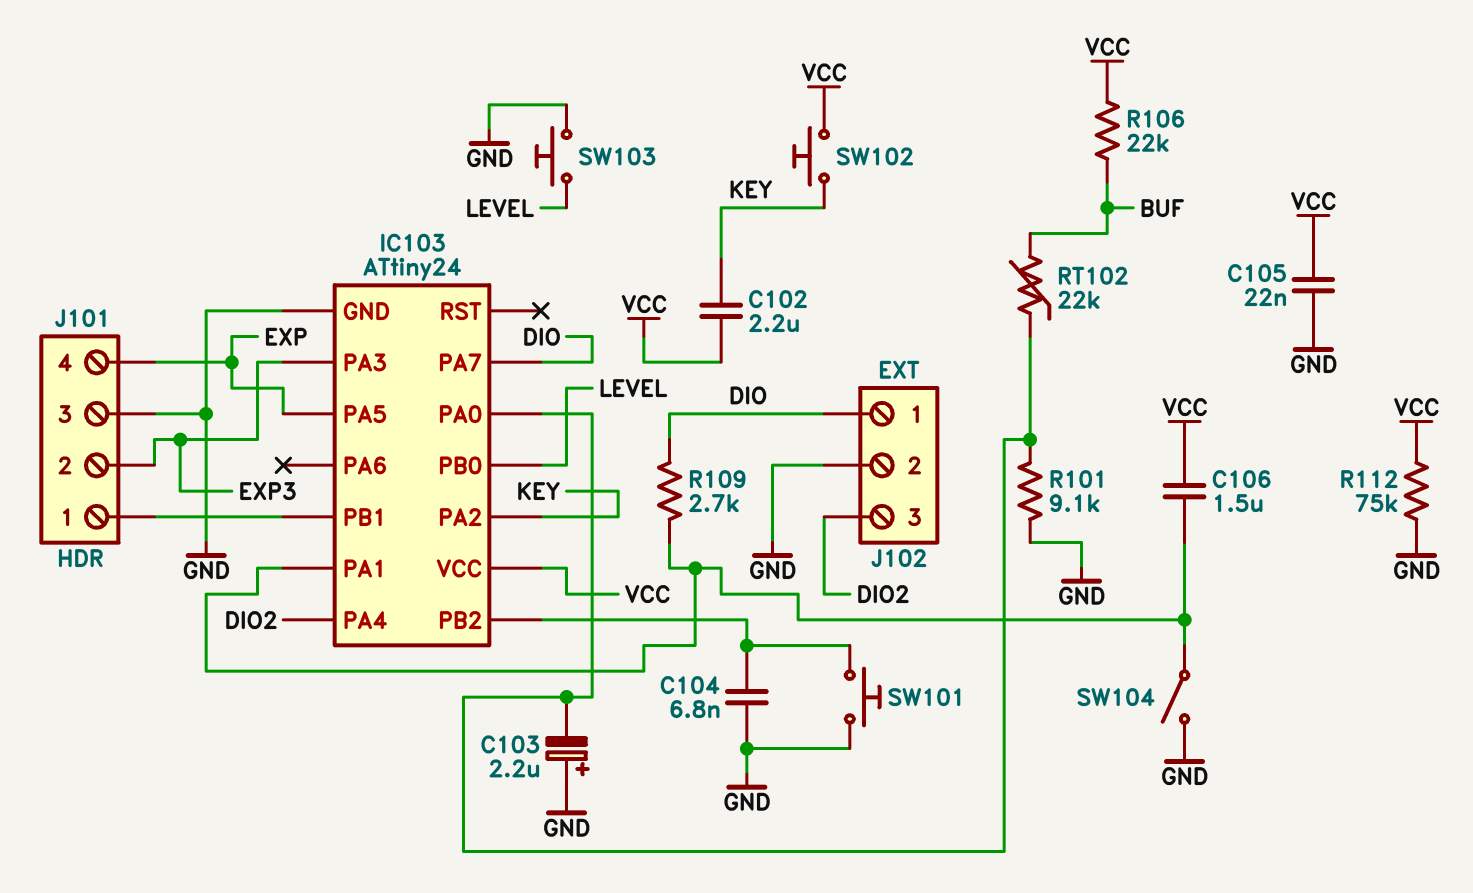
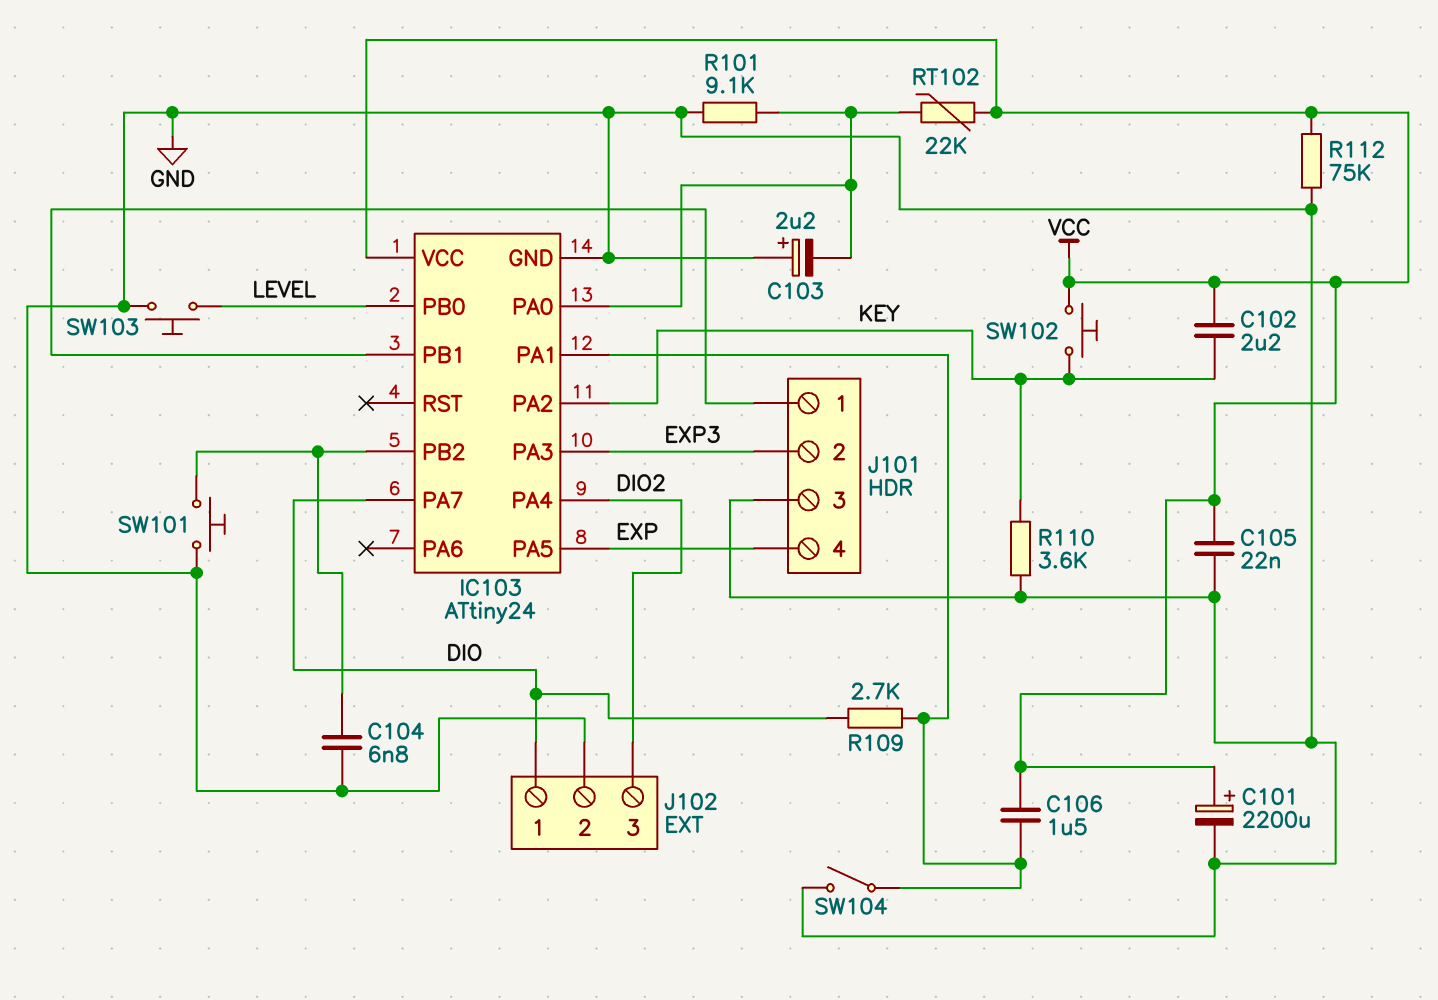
C101: none -> 2200uF (plus VCC, minus GND)
R106: 22k (BUF, VCC) -> none
R110: none -> 3.6k (GND, KEY)
RT102: 22k (BUF, IC103/PA0) -> 22k (IC103/PA0, VCC)

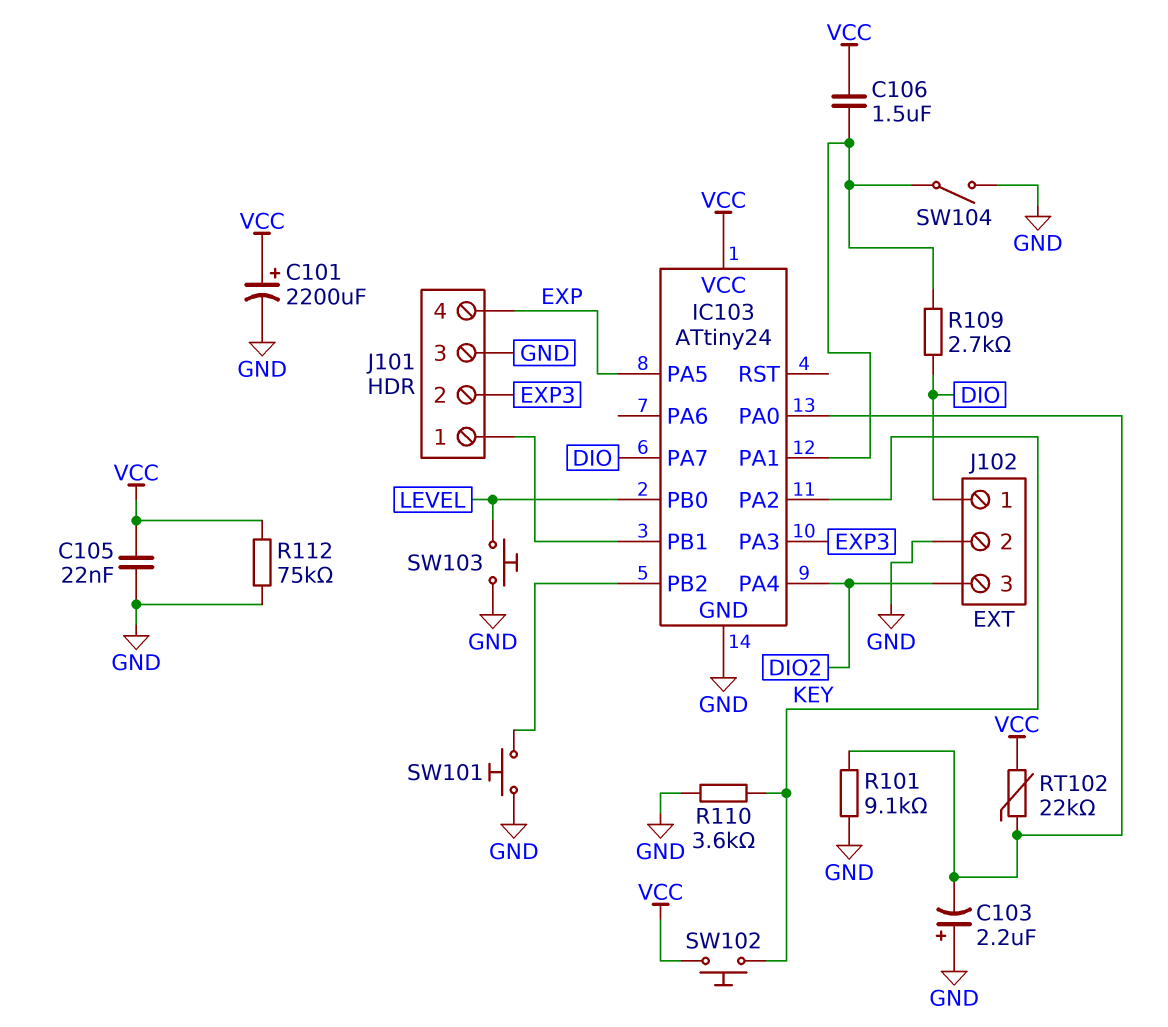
C102: 2.2uF (KEY, VCC) -> none
C104: 6.8nF (GND, IC103/PB2) -> none

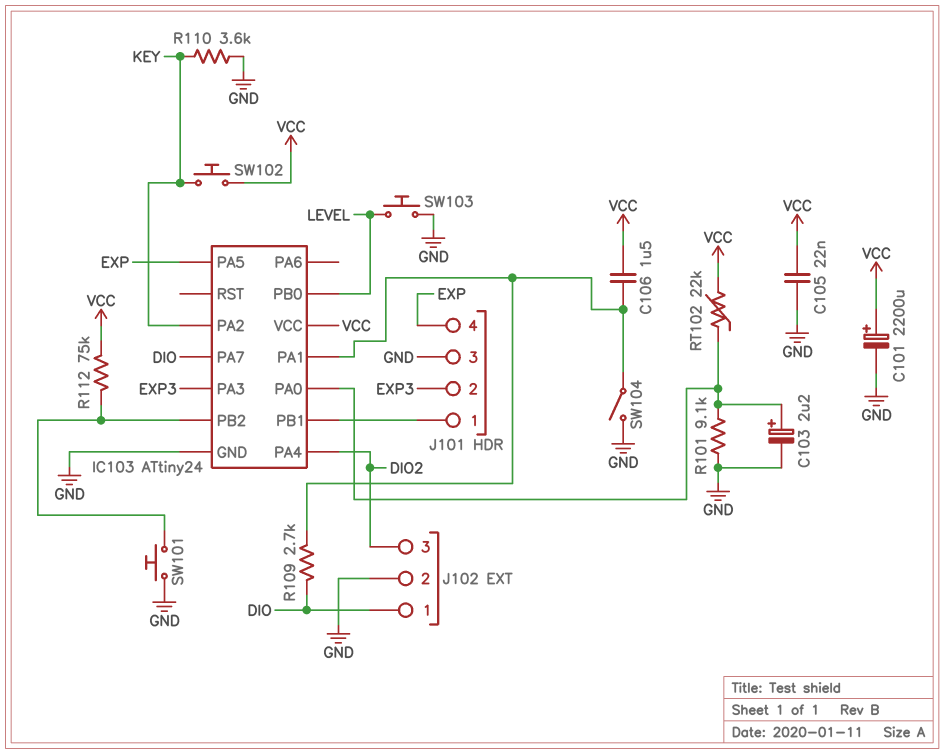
C103: 2.2uF (plus GND, minus IC103/PA0) -> 2.2uF (plus IC103/PA0, minus GND)
R112: 75k (GND, VCC) -> 75k (IC103/PB2, VCC)

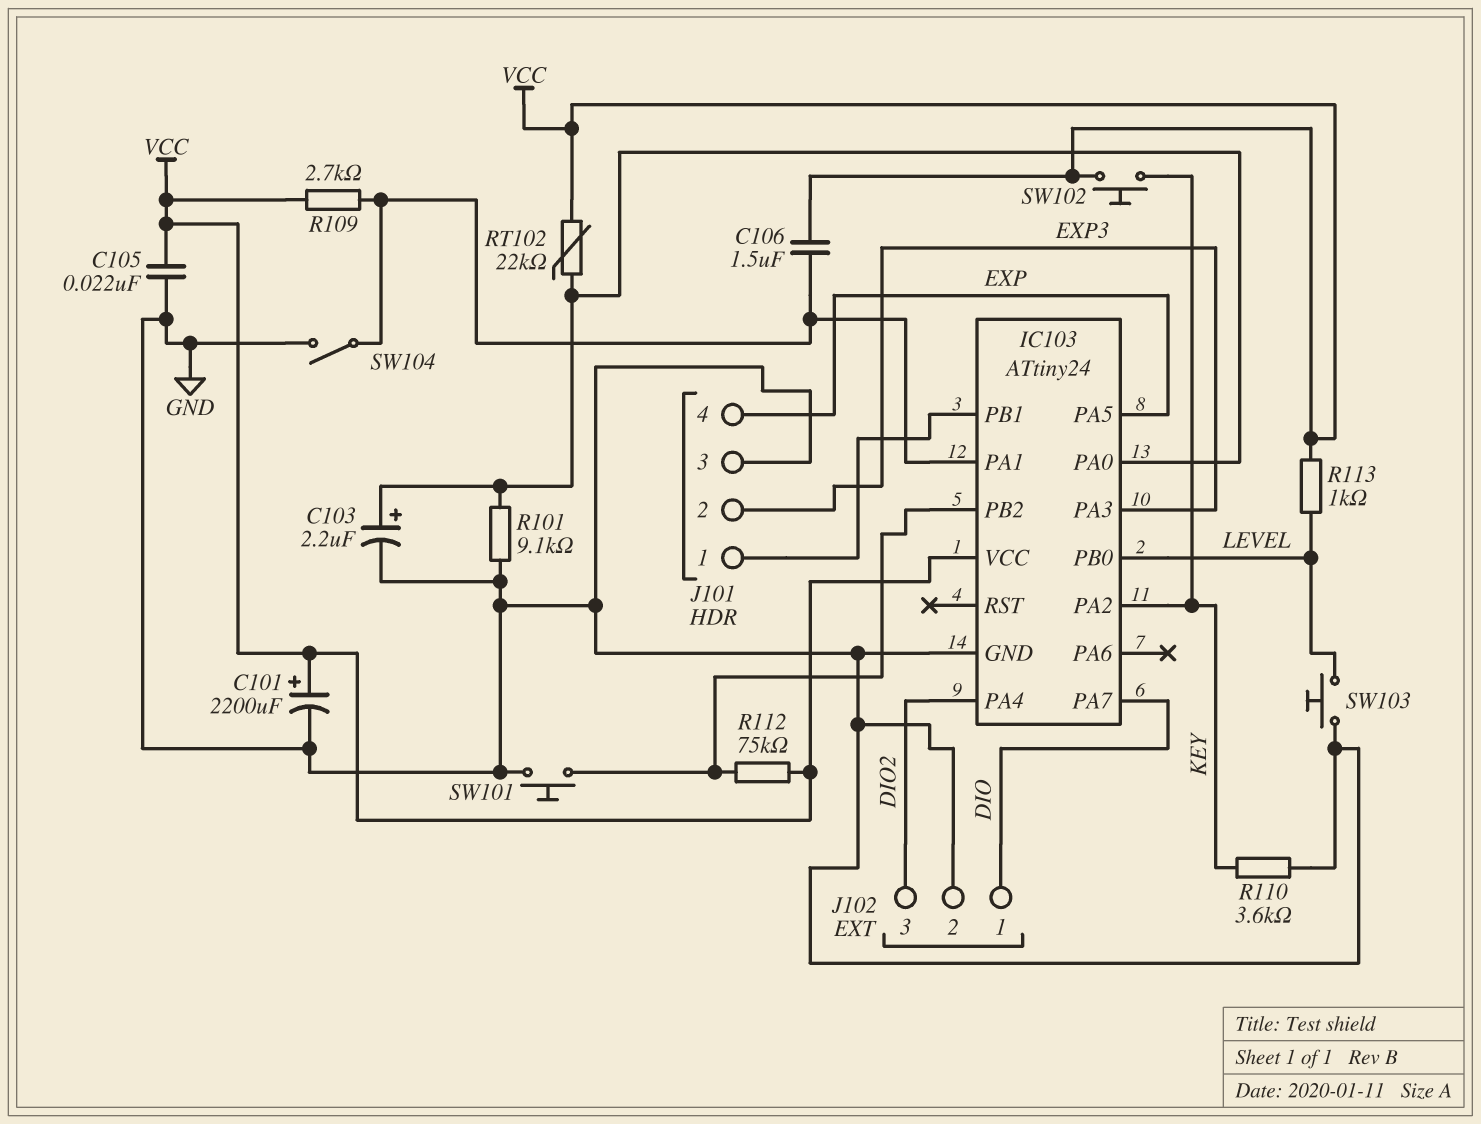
R109: 2.7k (DIO, IC103/PA1) -> 2.7k (IC103/PA1, VCC)
R113: none -> 1k (LEVEL, VCC)

